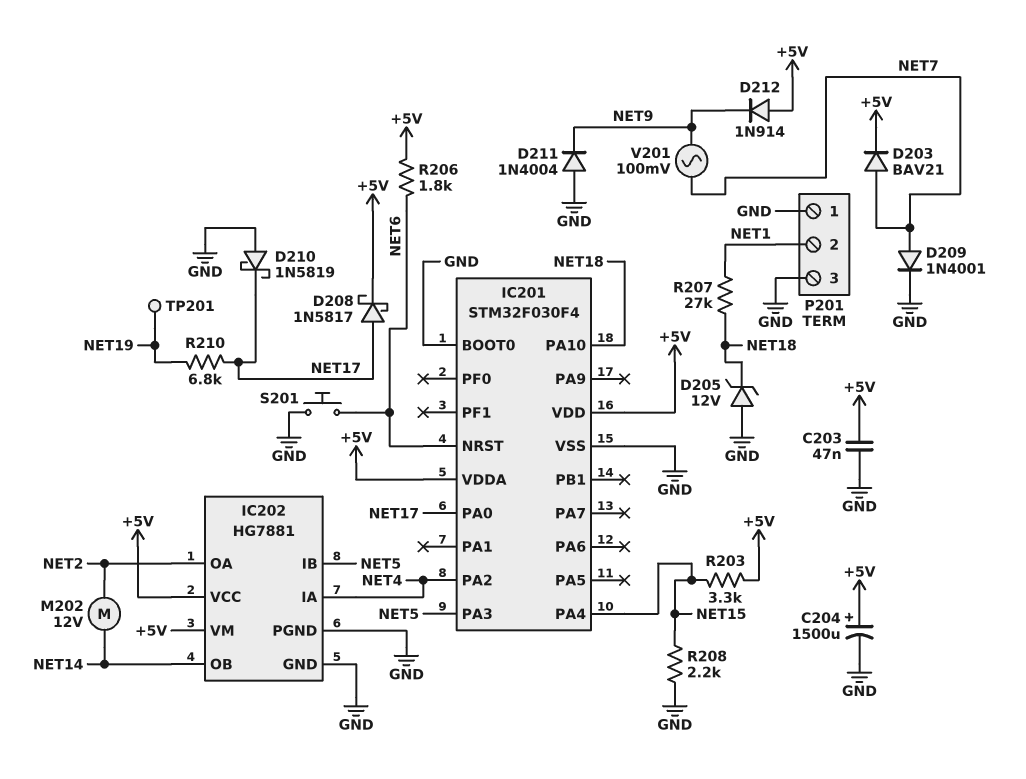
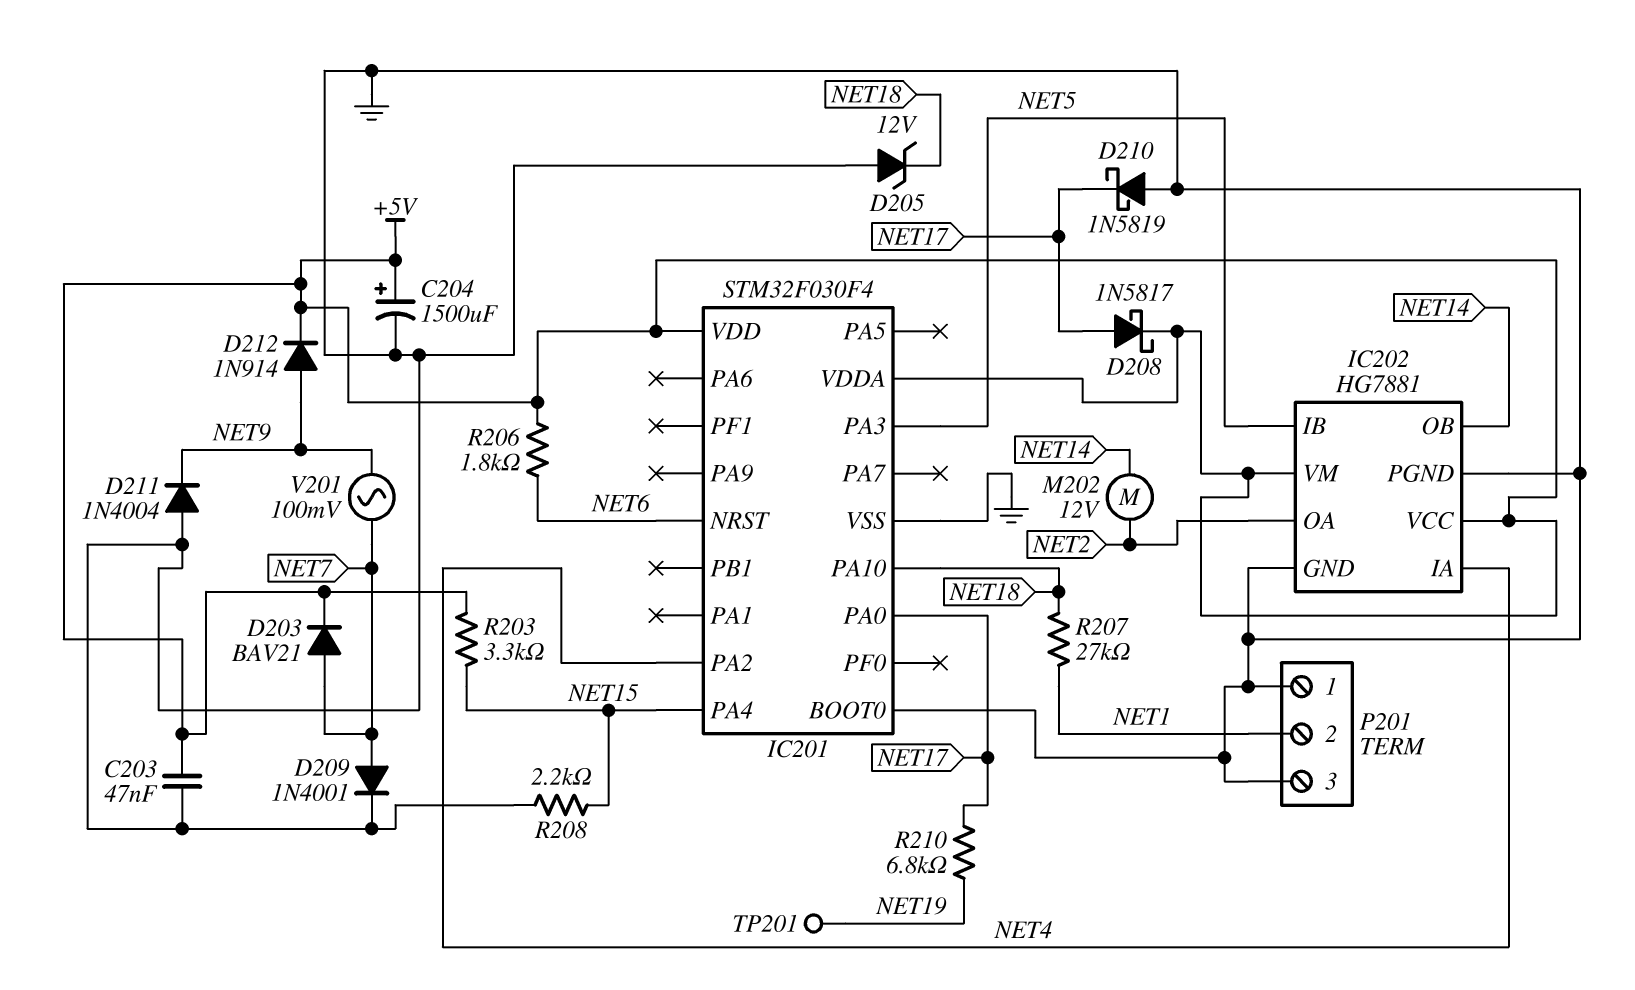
D212: diode 1N914 (A +5V, K NET9) -> diode 1N914 (A NET9, K +5V)
S201: button (GND, NET6) -> none

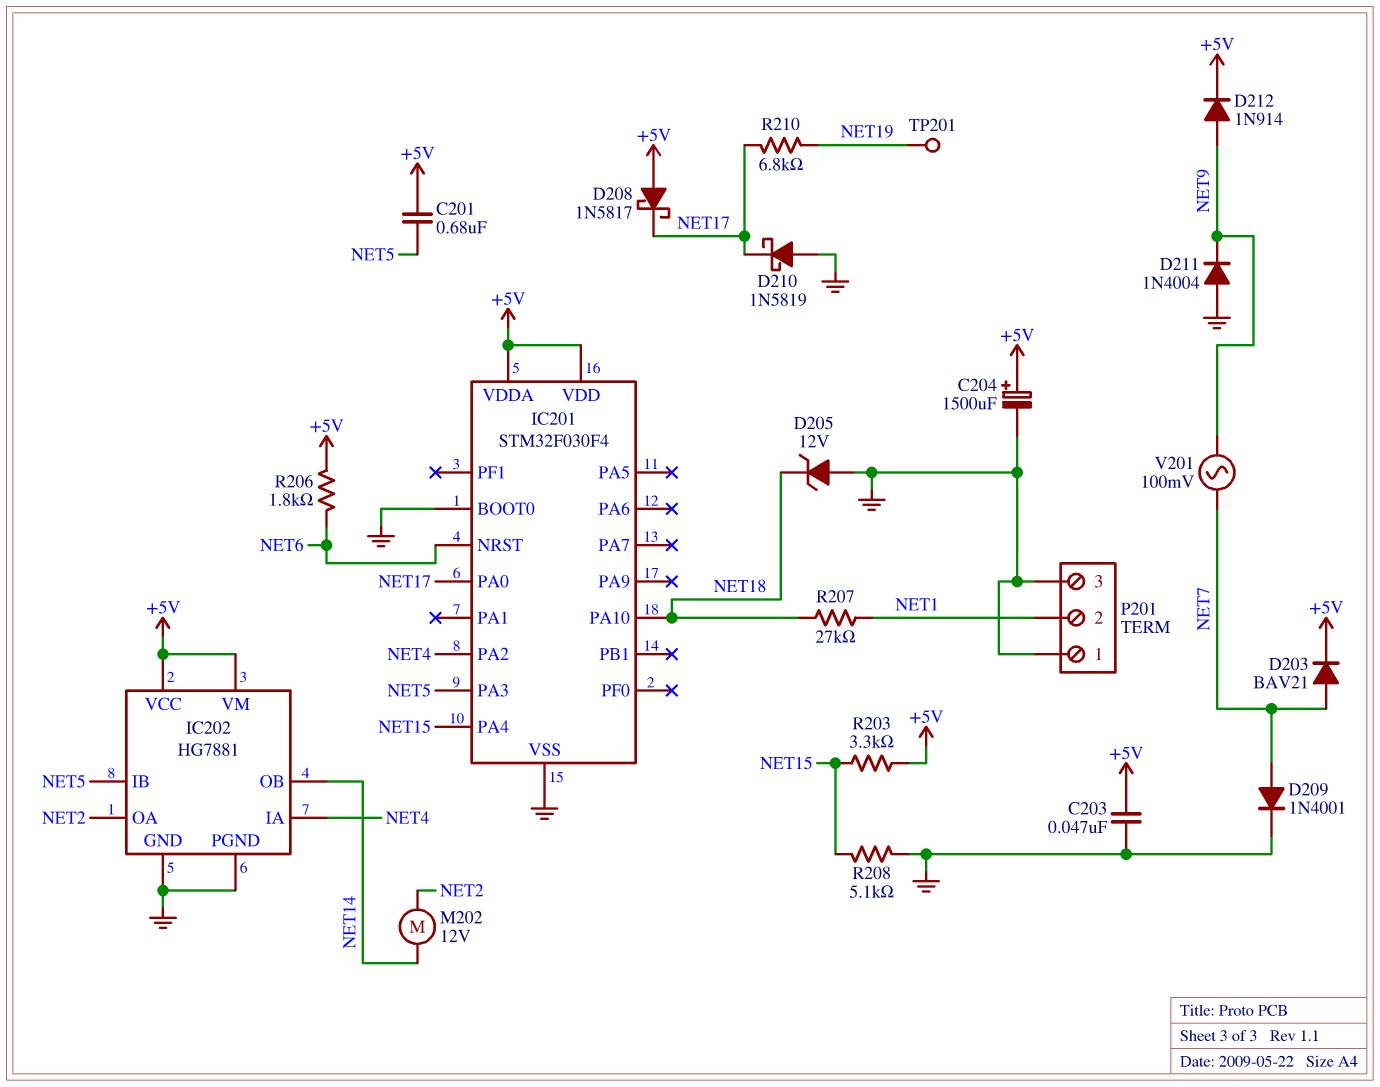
C201: none -> 680nF (+5V, NET5)
D208: schottky 1N5817 (A NET17, K +5V) -> schottky 1N5817 (A +5V, K NET17)
R208: 2.2k (GND, NET15) -> 5.1k (GND, NET15)

